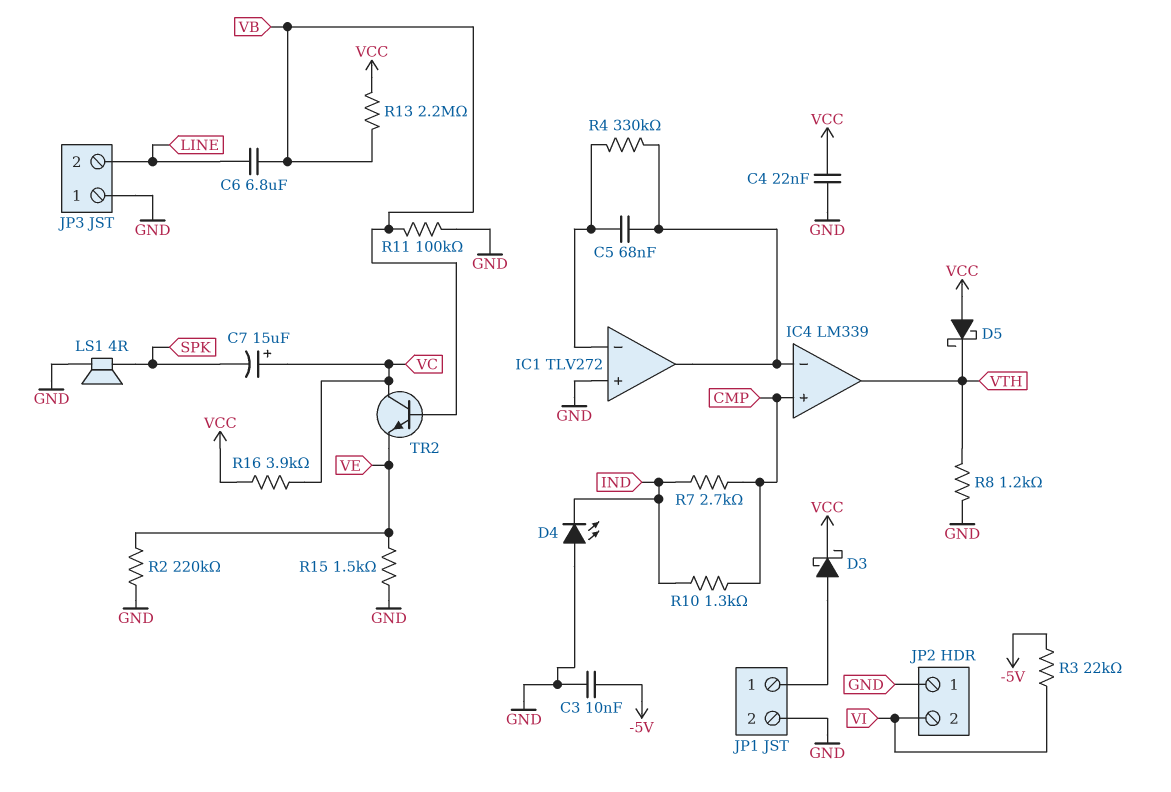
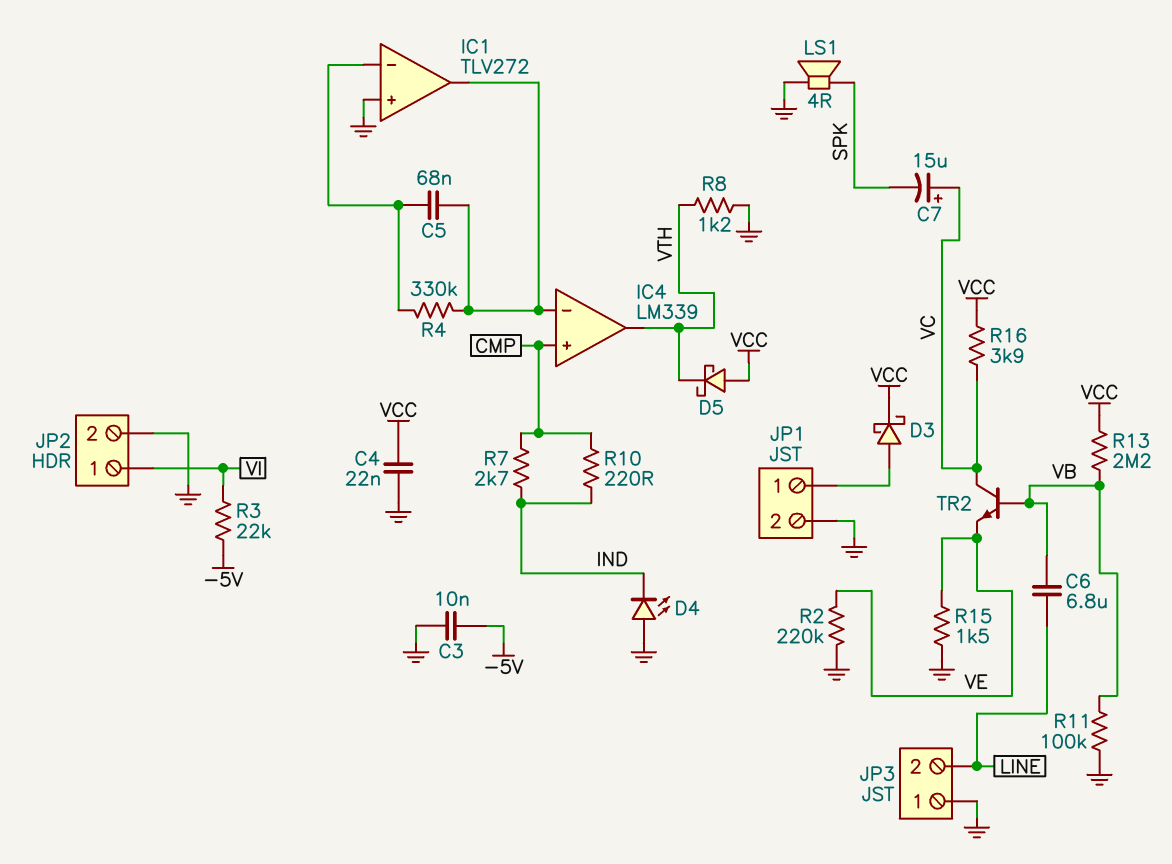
JP2 pin 1: GND -> VI
JP2 pin 2: VI -> GND
R10: 1.3k (CMP, IND) -> 220 (CMP, IND)

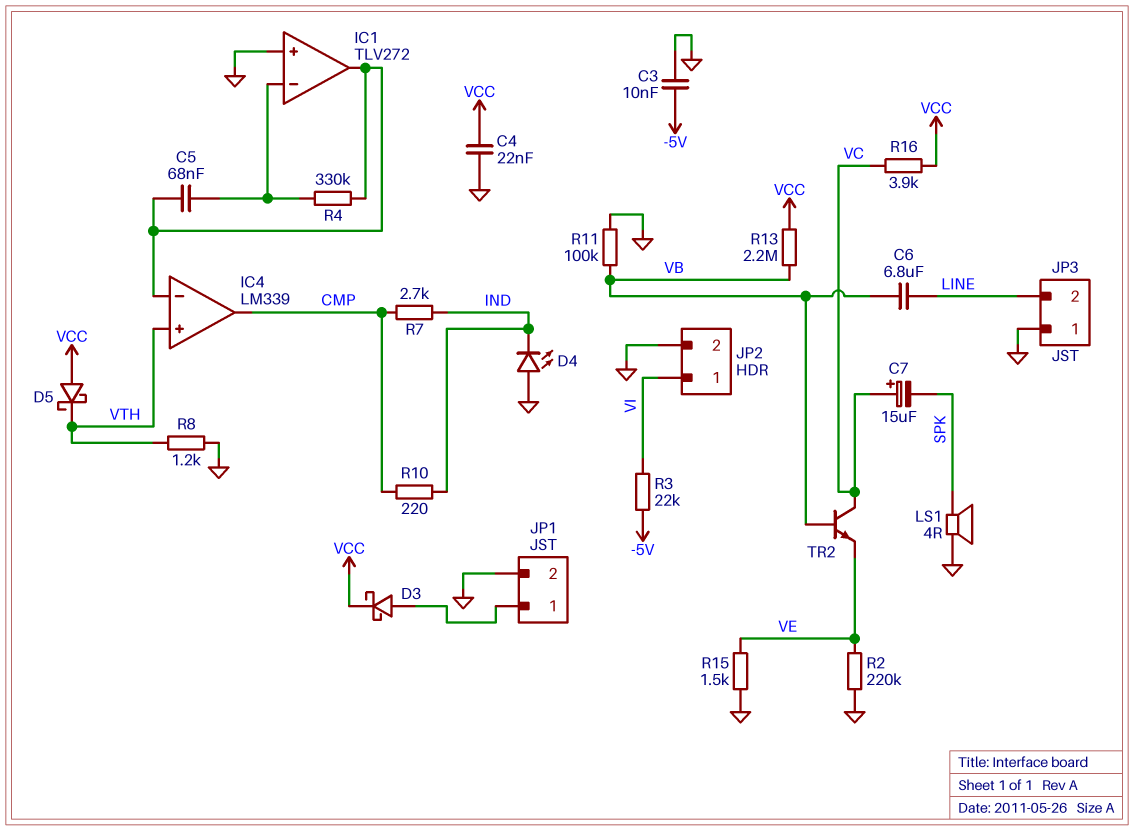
IC4 pin in+: CMP -> VTH
IC4 pin out: VTH -> CMP

